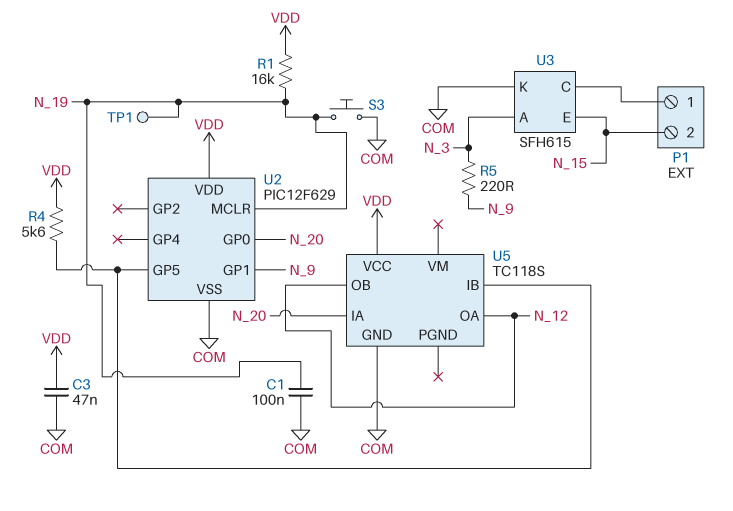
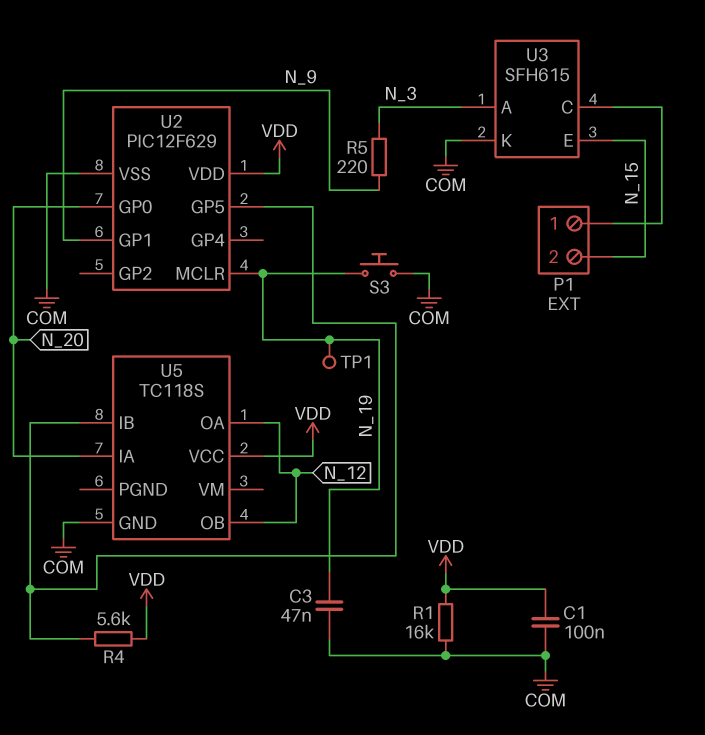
C1: 100nF (COM, N_19) -> 100nF (COM, VDD)
C3: 47nF (COM, VDD) -> 47nF (COM, N_19)
R1: 16k (N_19, VDD) -> 16k (COM, VDD)

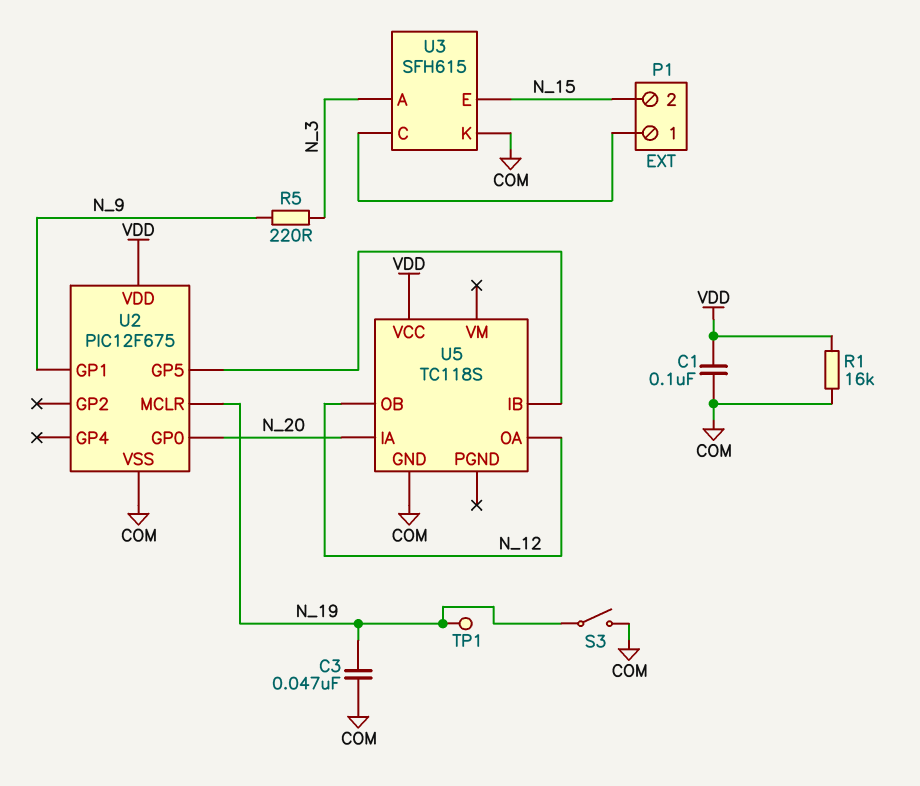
R4: 5.6k (U2/GP5, VDD) -> none
S3: button (COM, N_19) -> switch (COM, N_19)
U2: PIC12F629 -> PIC12F675

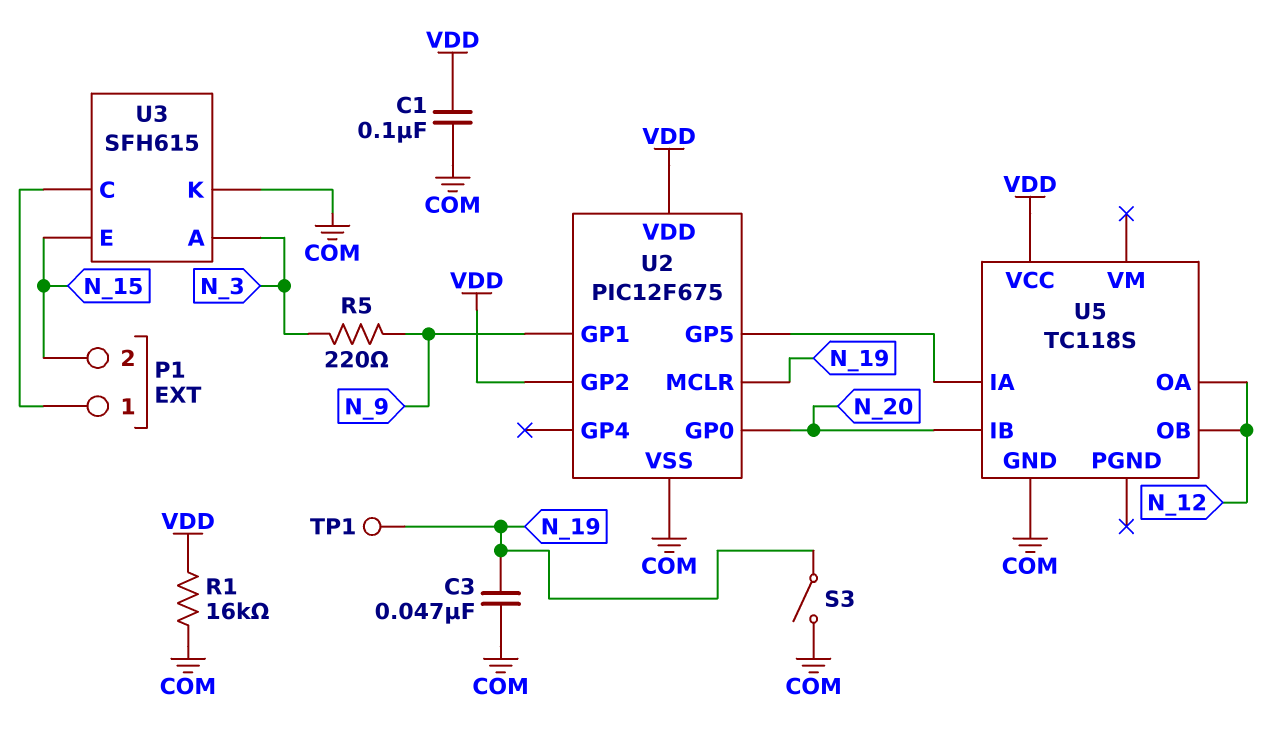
U2 pin GP2: none -> VDD
U5 pin IA: N_20 -> U2/GP5
U5 pin IB: U2/GP5 -> N_20

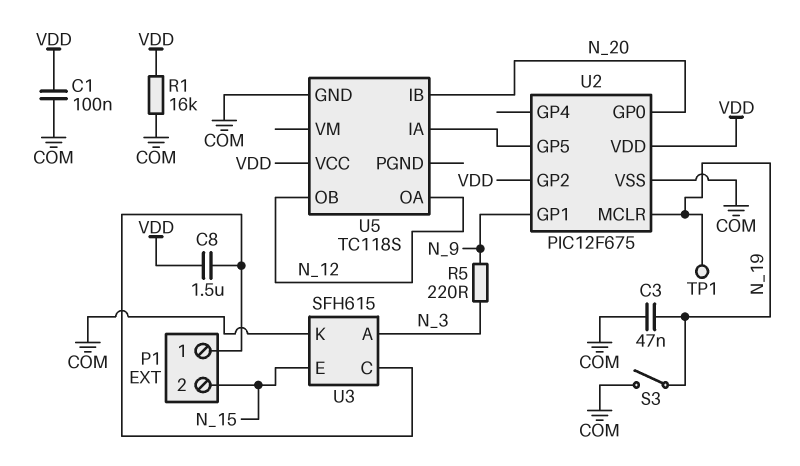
C8: none -> 1.5uF (P1/1, VDD)

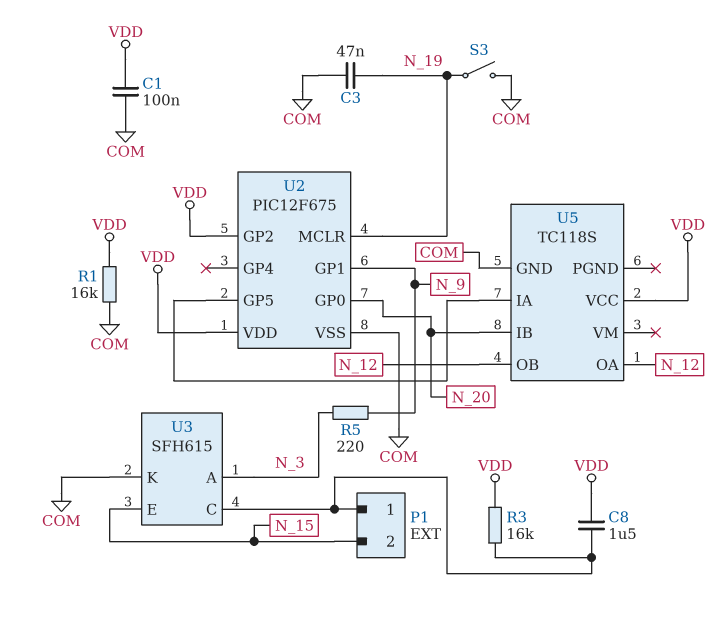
R3: none -> 16k (P1/1, VDD)
TP1: test point (N_19) -> none

